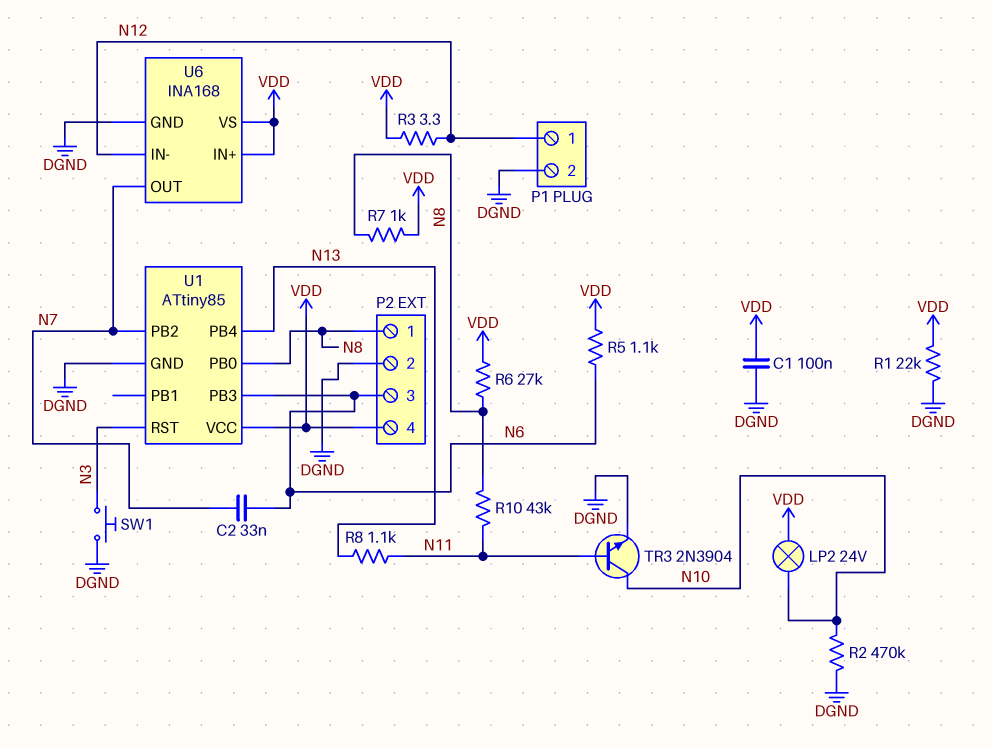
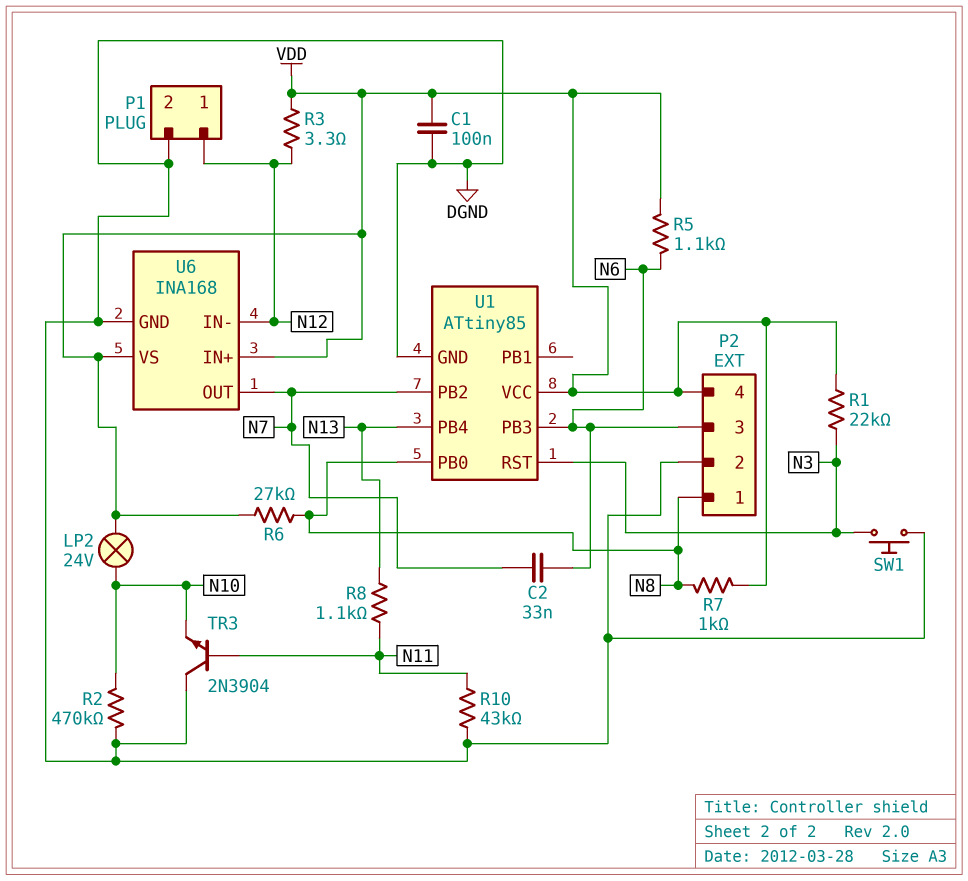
R1: 22k (DGND, VDD) -> 22k (N3, VDD)
R10: 43k (N8, N11) -> 43k (DGND, N11)
TR3: NPN 2N3904 (B N11, C N10, E DGND) -> NPN 2N3904 (B N11, C DGND, E N10)

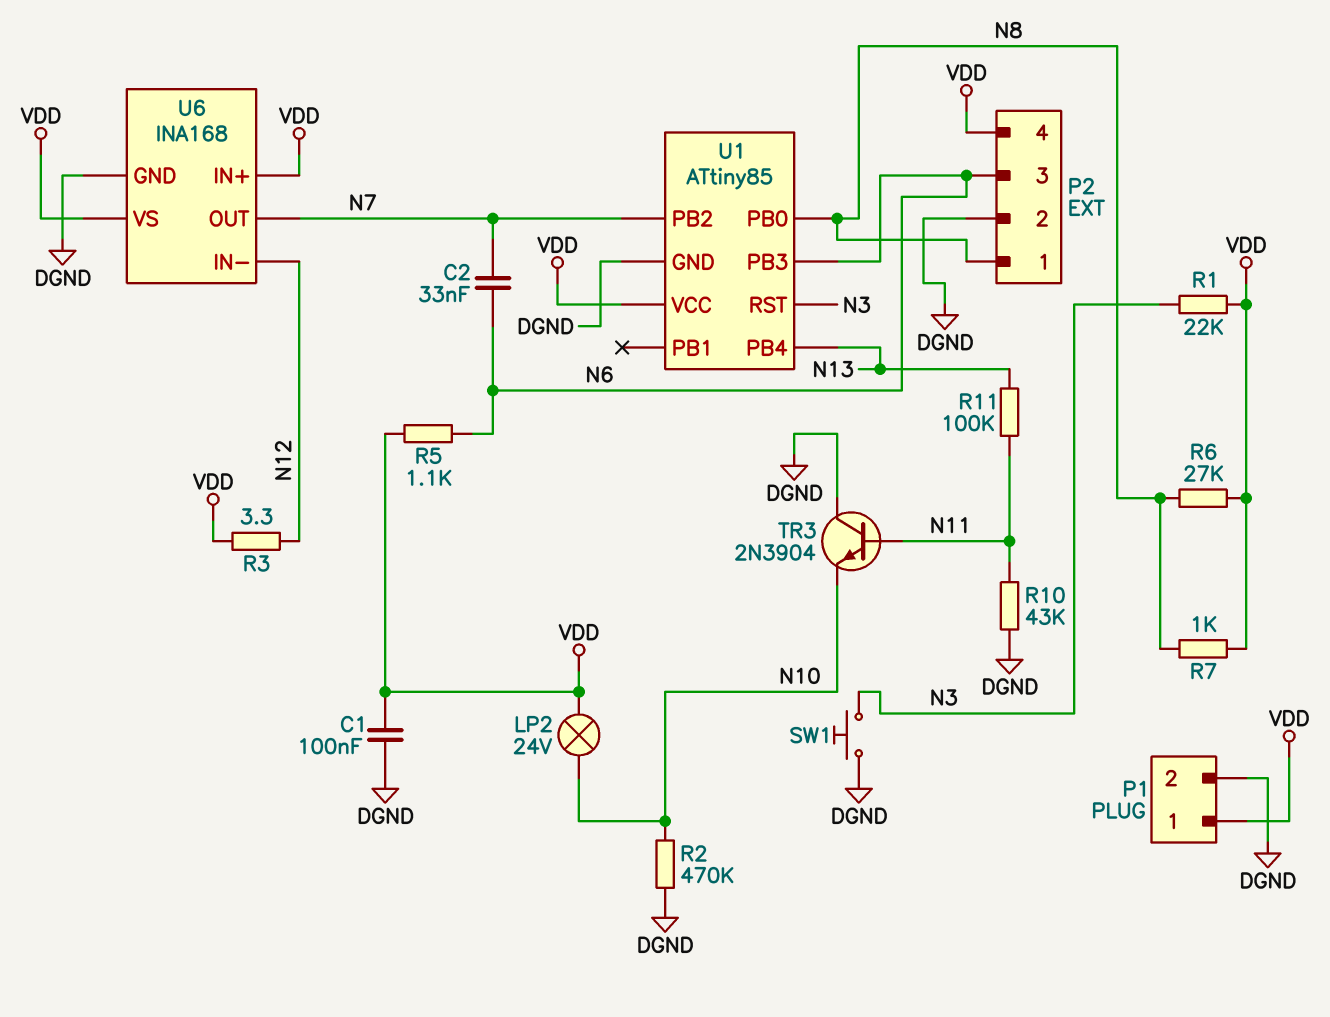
P1 pin 1: N12 -> VDD
R8: 1.1k (N11, N13) -> none
R11: none -> 100k (N11, N13)

